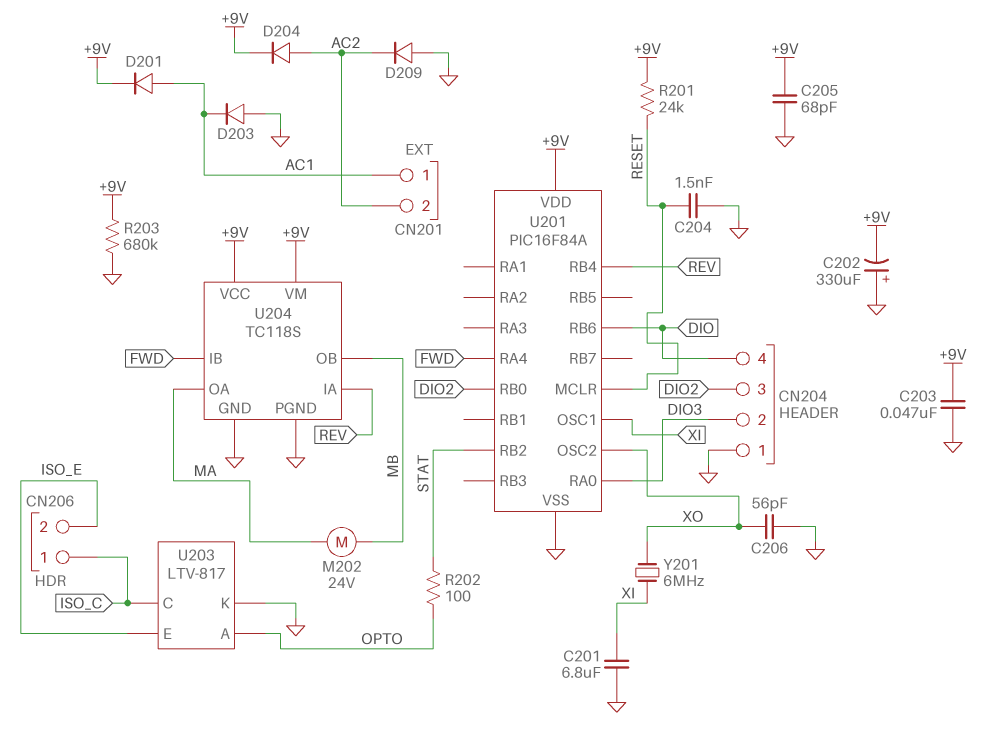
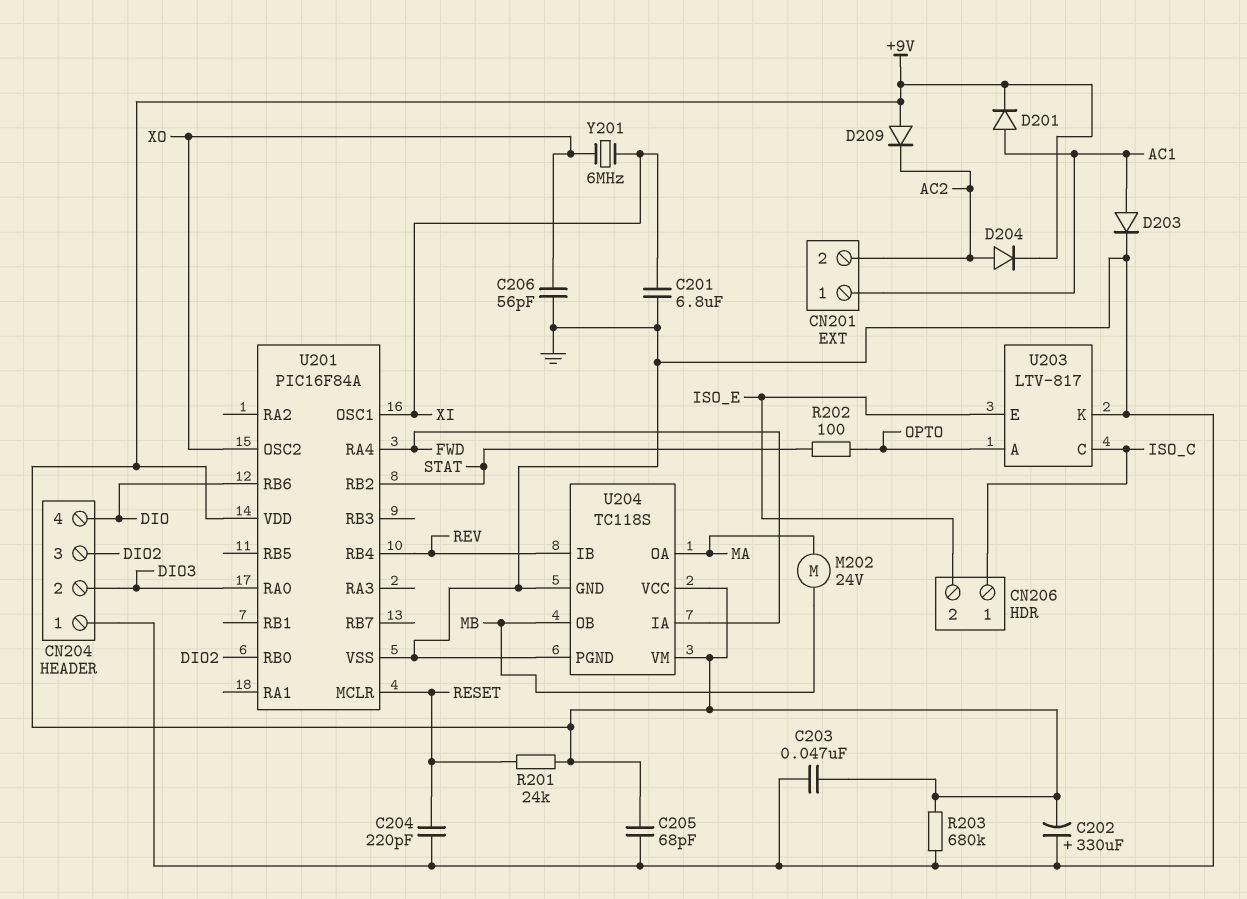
C204: 1.5nF (GND, RESET) -> 220pF (GND, RESET)
D203: diode (A GND, K AC1) -> diode (A AC1, K GND)
D209: diode (A GND, K AC2) -> diode (A +9V, K AC2)
U204 pin IA: REV -> FWD
U204 pin IB: FWD -> REV

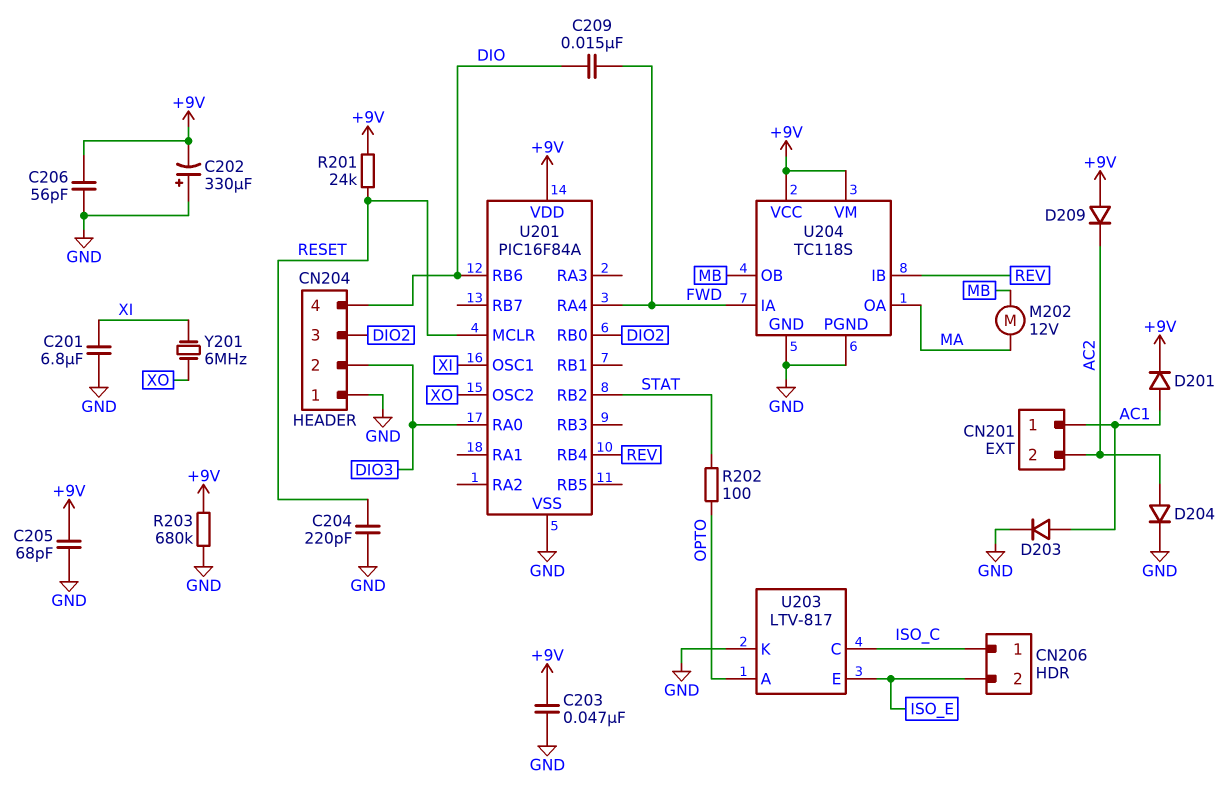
C206: 56pF (GND, XO) -> 56pF (+9V, GND)
C209: none -> 15nF (DIO, FWD)
D204: diode (A AC2, K +9V) -> diode (A AC2, K GND)
M202: motor 24V (MA, MB) -> motor 12V (MA, MB)

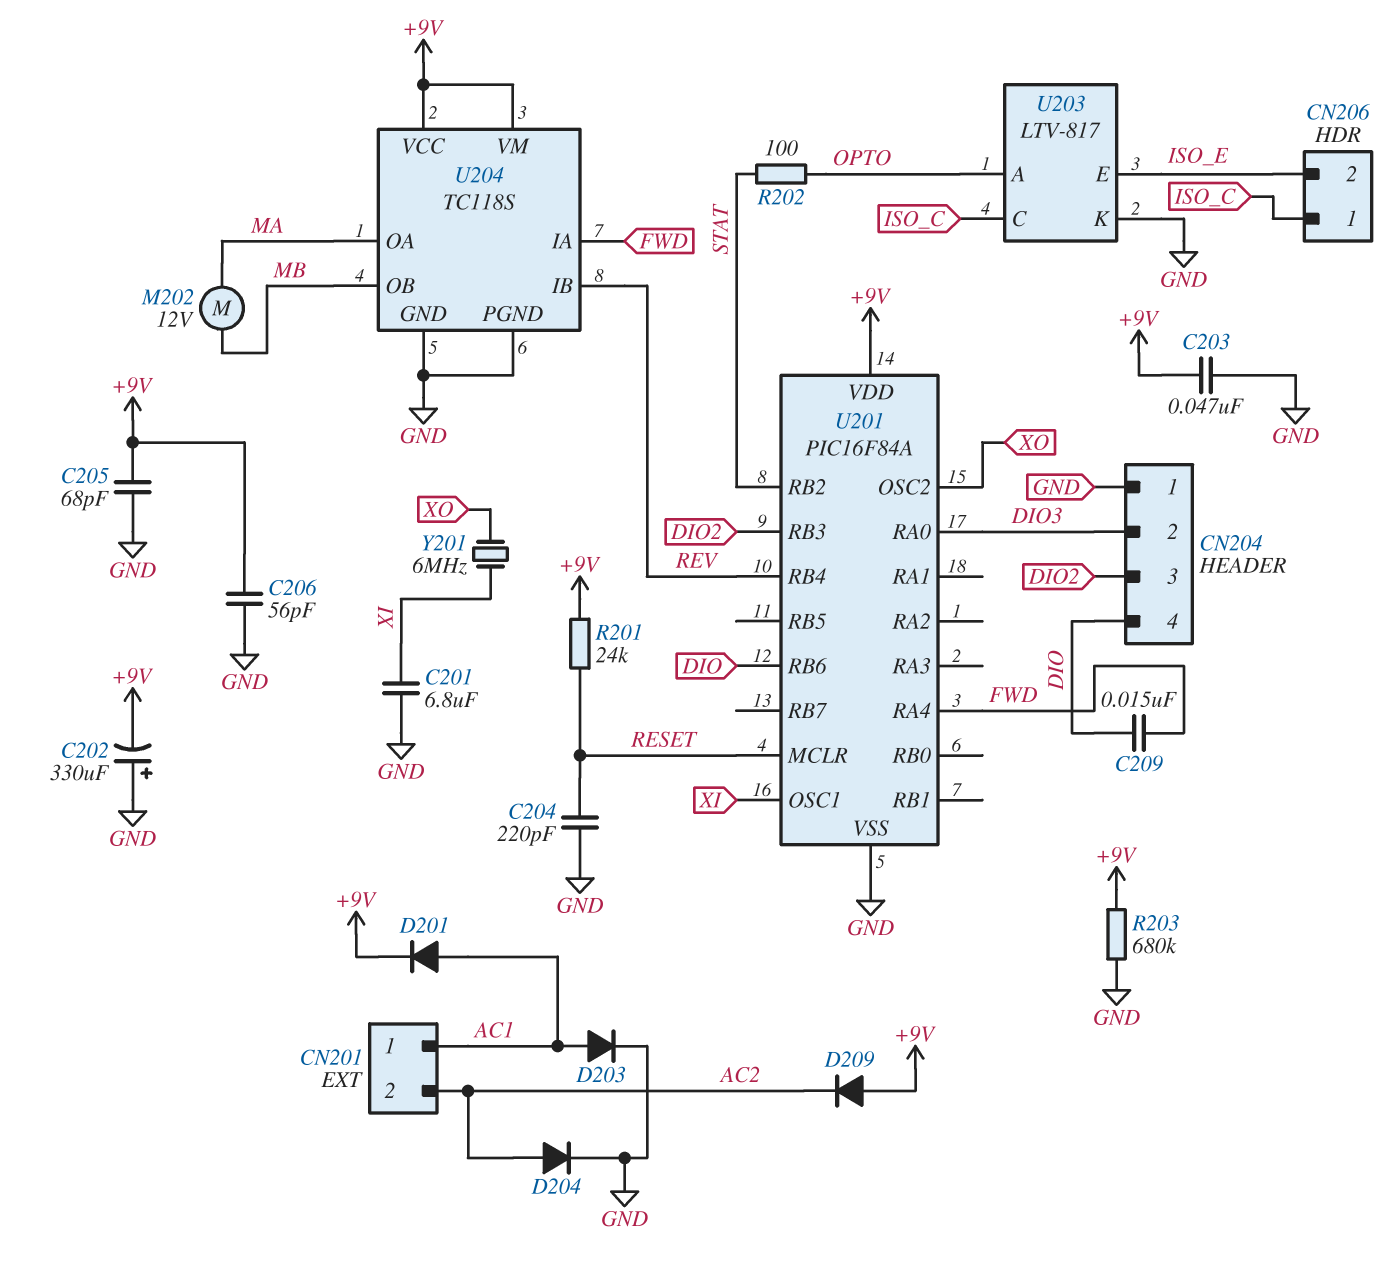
U201 pin RB0: DIO2 -> none
U201 pin RB3: none -> DIO2

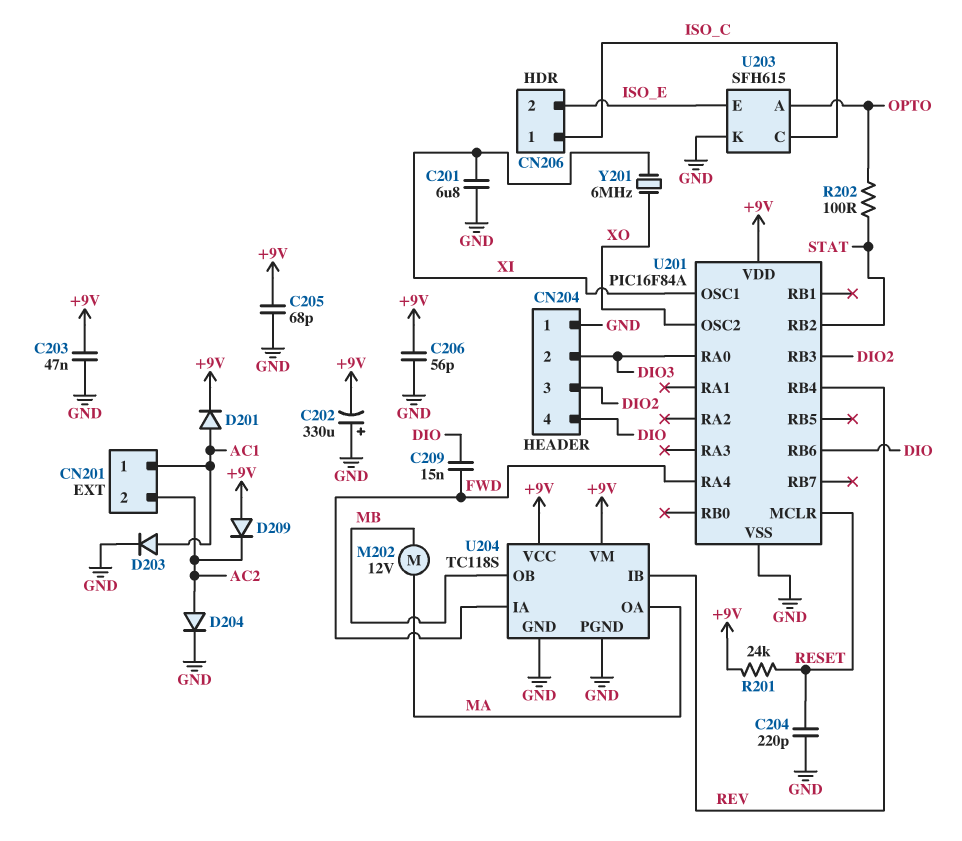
R203: 680k (+9V, GND) -> none
U203: LTV-817 -> SFH615

